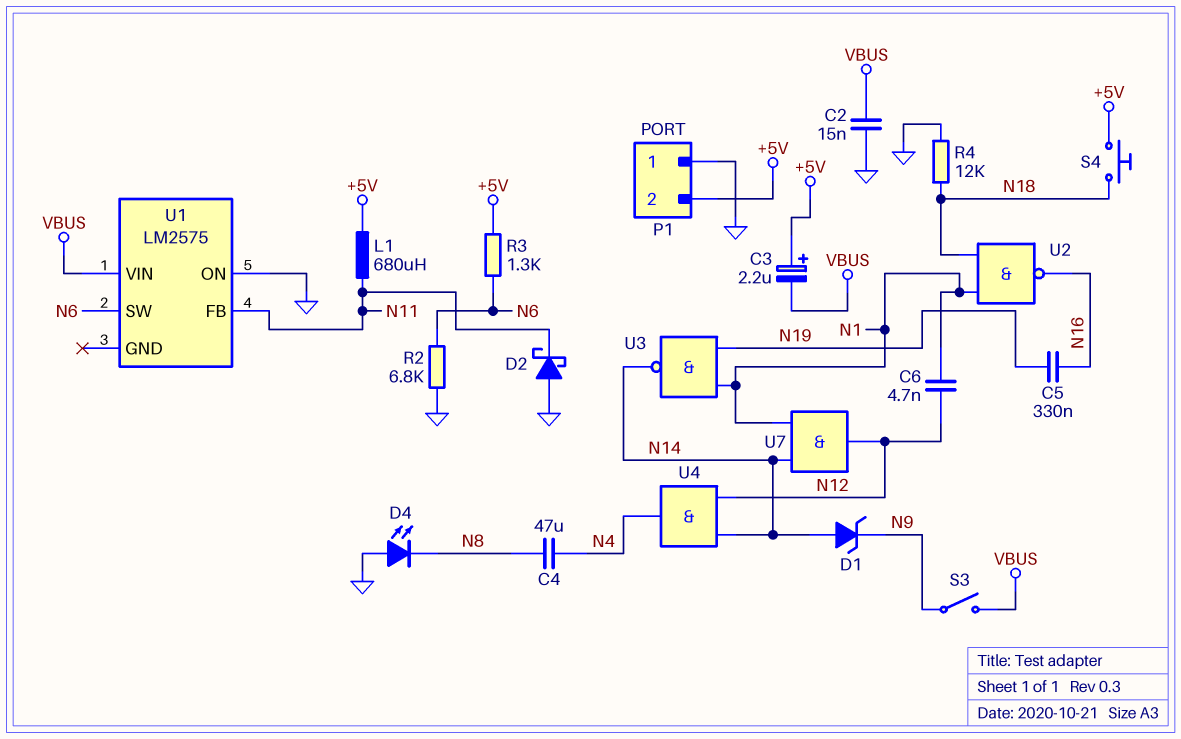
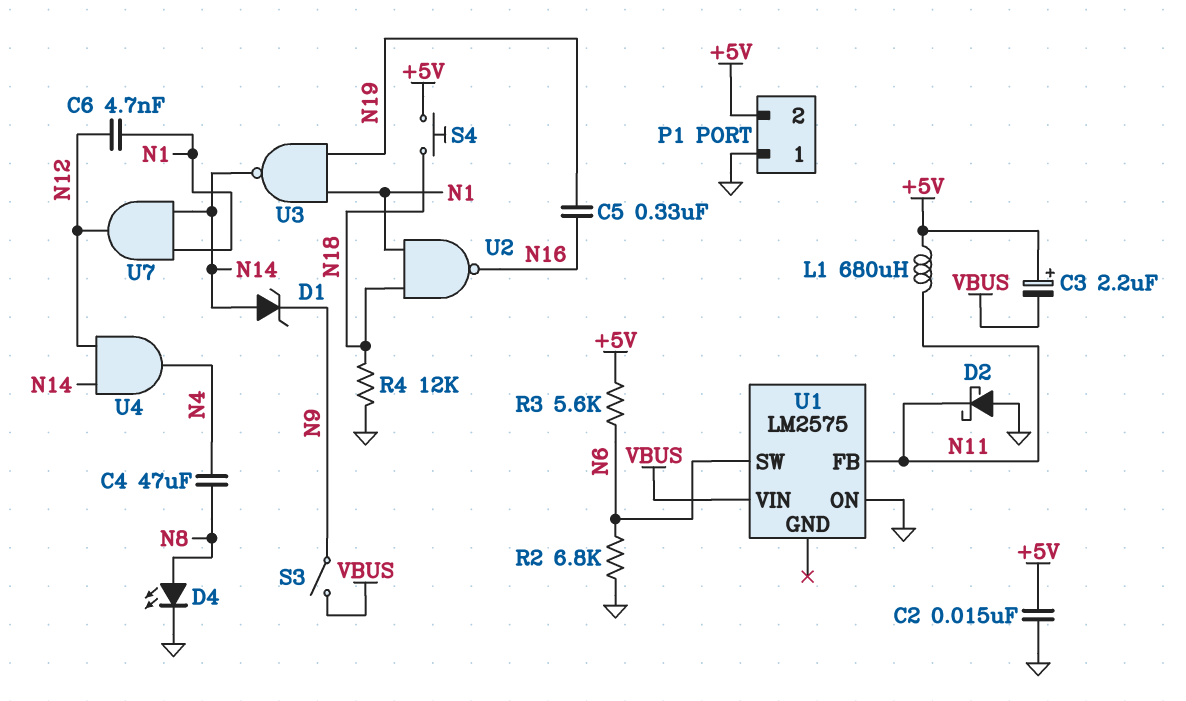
C2: 15nF (GND, VBUS) -> 15nF (+5V, GND)
D4: LED (A GND, K N8) -> LED (A N8, K GND)
R3: 1.3k (+5V, N6) -> 5.6k (+5V, N6)

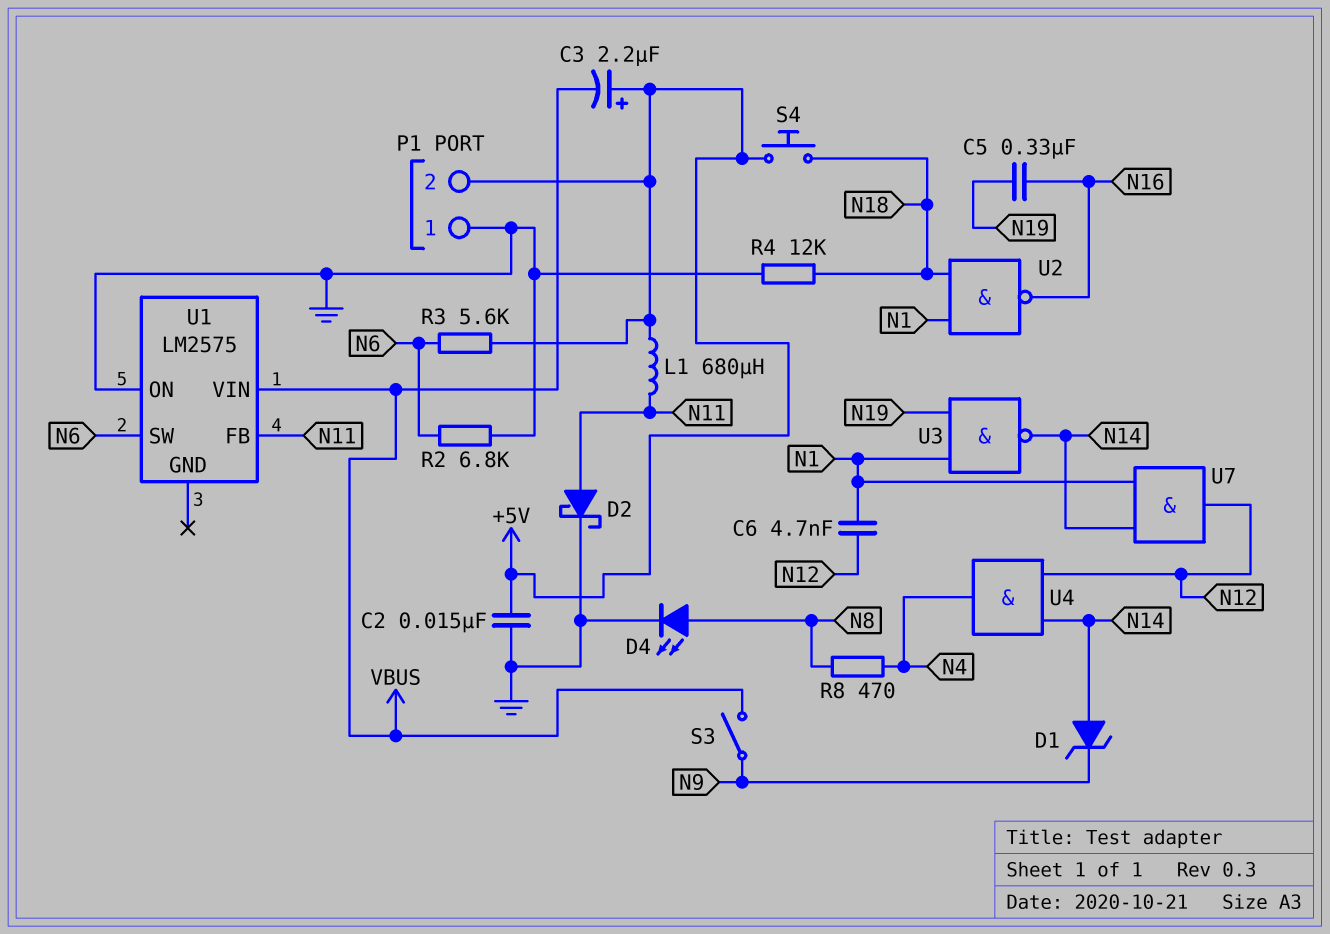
C4: 47uF (N4, N8) -> none
D2: schottky (A GND, K N11) -> schottky (A N11, K GND)
R8: none -> 470 (N4, N8)

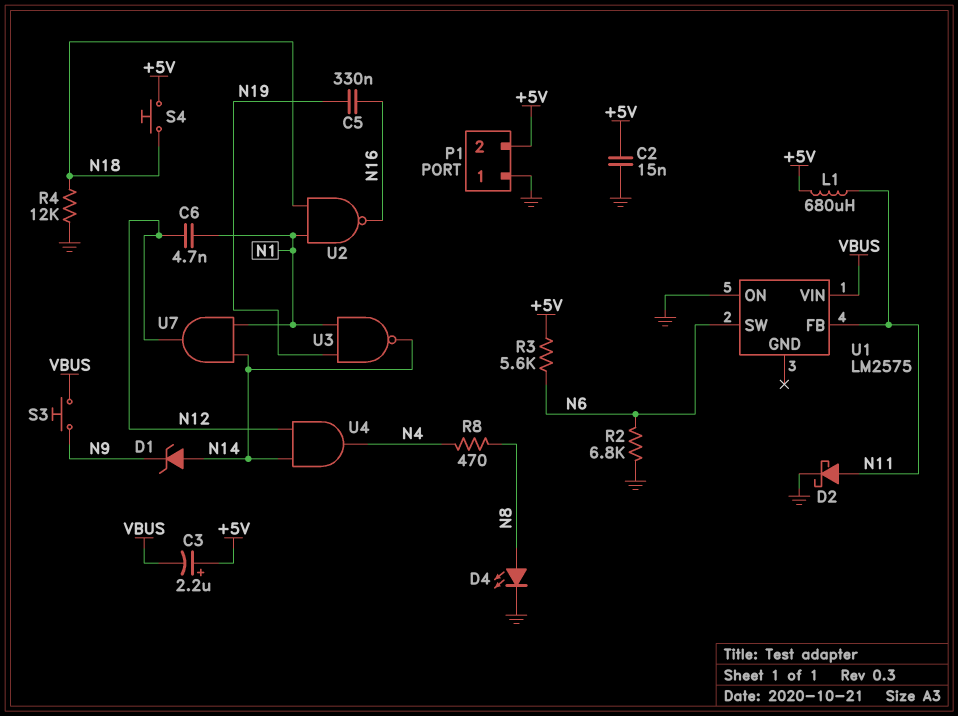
S3: switch (N9, VBUS) -> button (N9, VBUS)

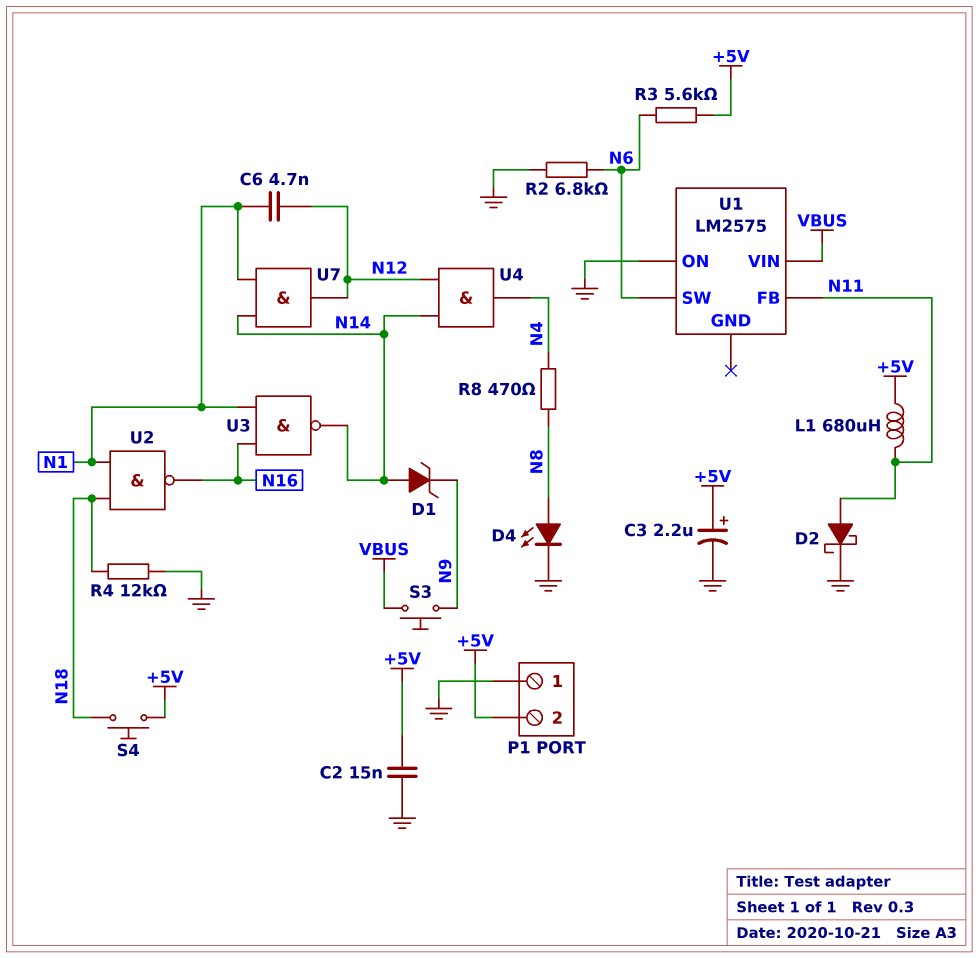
C3: 2.2uF (plus +5V, minus VBUS) -> 2.2uF (plus +5V, minus GND)
C5: 330nF (N16, N19) -> none
U3: NAND (in N1, in N19, out N14) -> NAND (in N1, in N16, out N14)

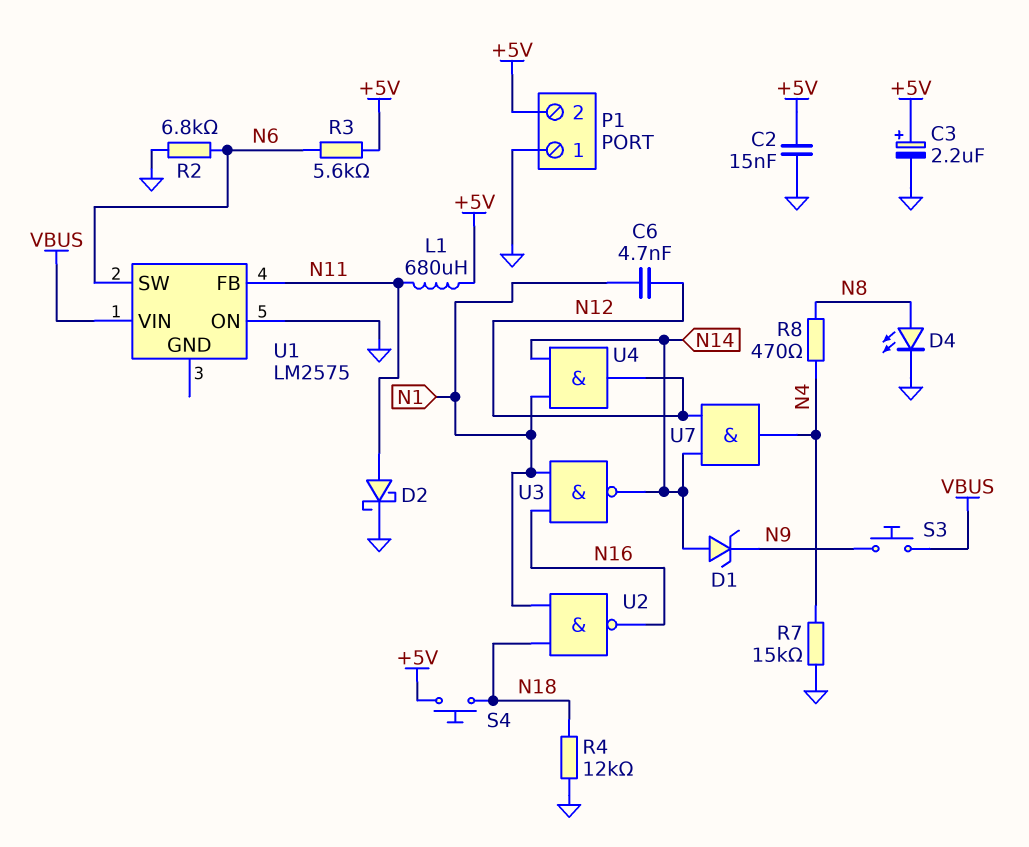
R7: none -> 15k (GND, N4)
U4: AND (in N12, in N14, out N4) -> AND (in N1, in N14, out N12)
U7: AND (in N1, in N14, out N12) -> AND (in N12, in N14, out N4)

